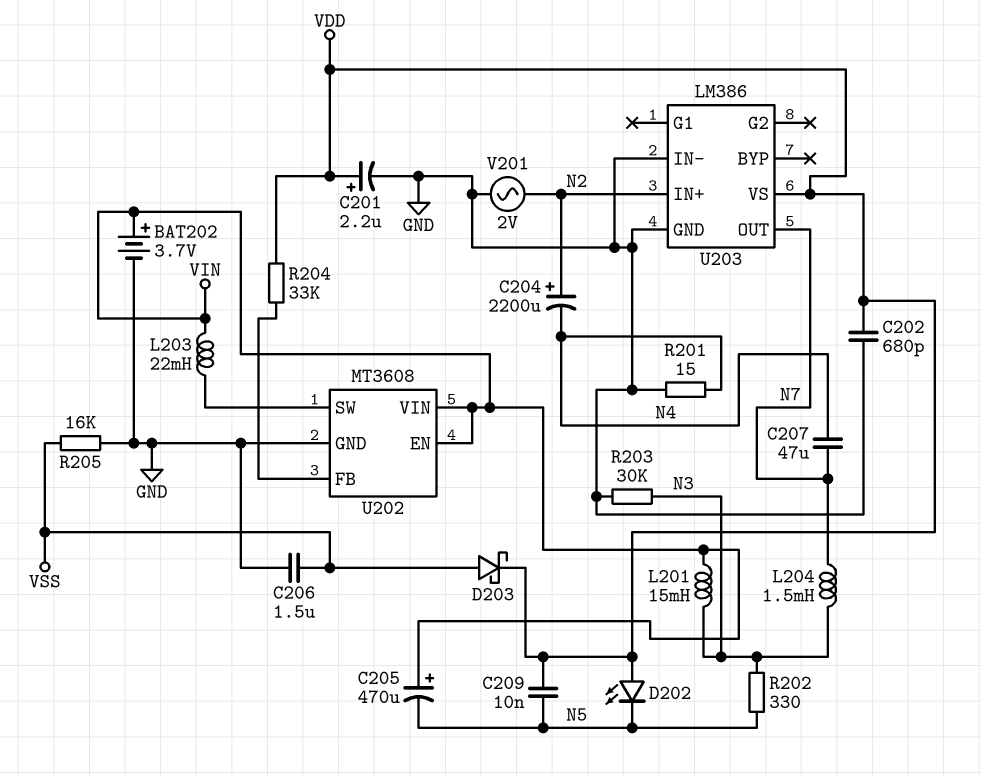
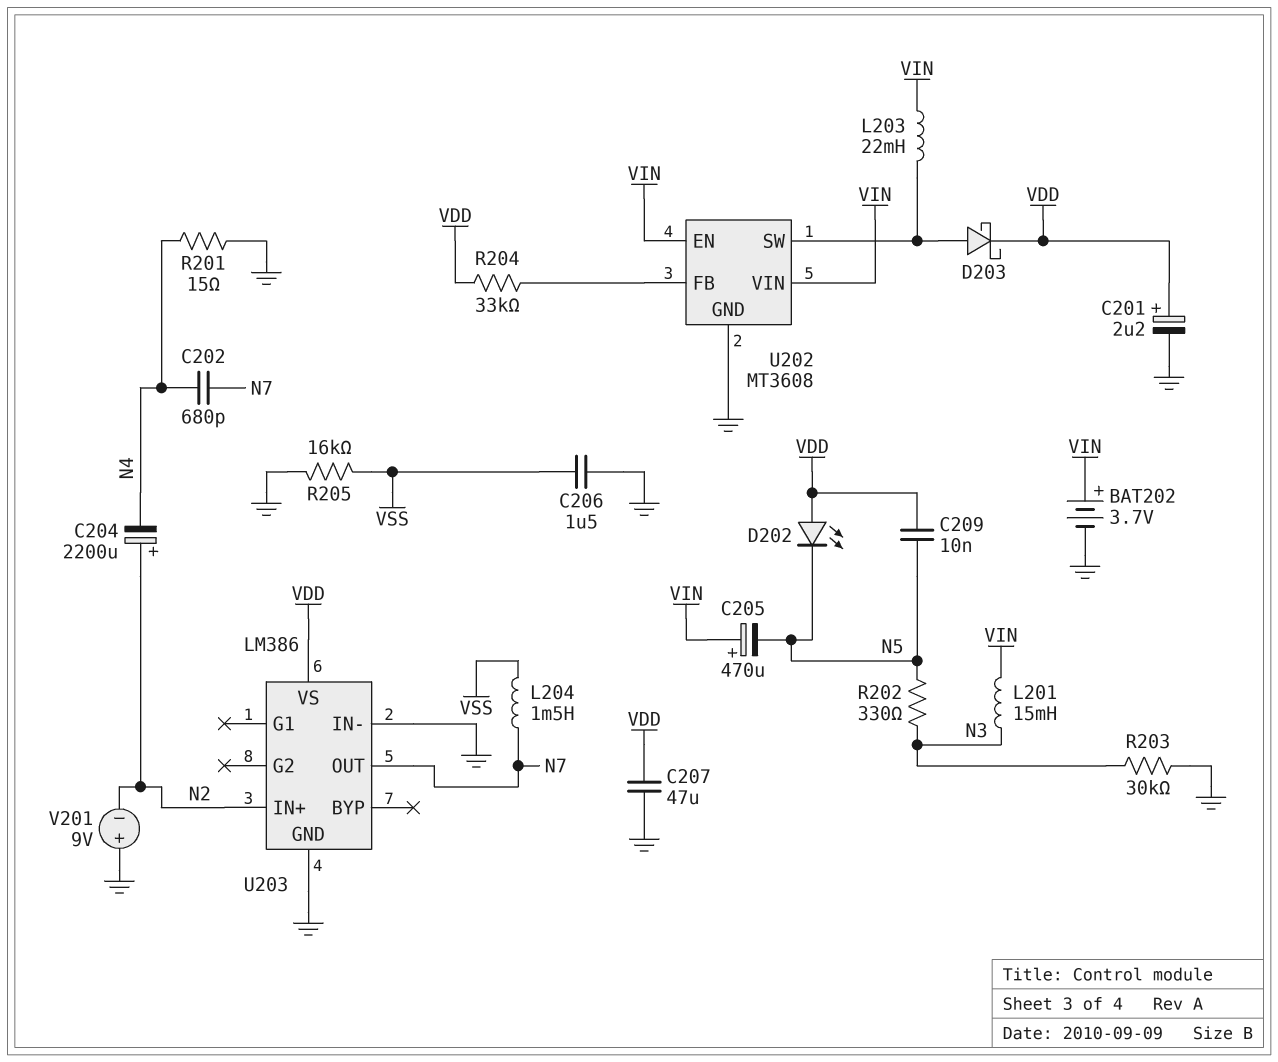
C202: 680pF (GND, VDD) -> 680pF (N4, N7)
C207: 47uF (N4, N7) -> 47uF (GND, VDD)
D203: schottky (A VSS, K VDD) -> schottky (A U202/SW, K VDD)
L204: 1.5mH (N3, N7) -> 1.5mH (N7, VSS)
V201: AC 2V (GND, N2) -> 9V (plus GND, minus N2)

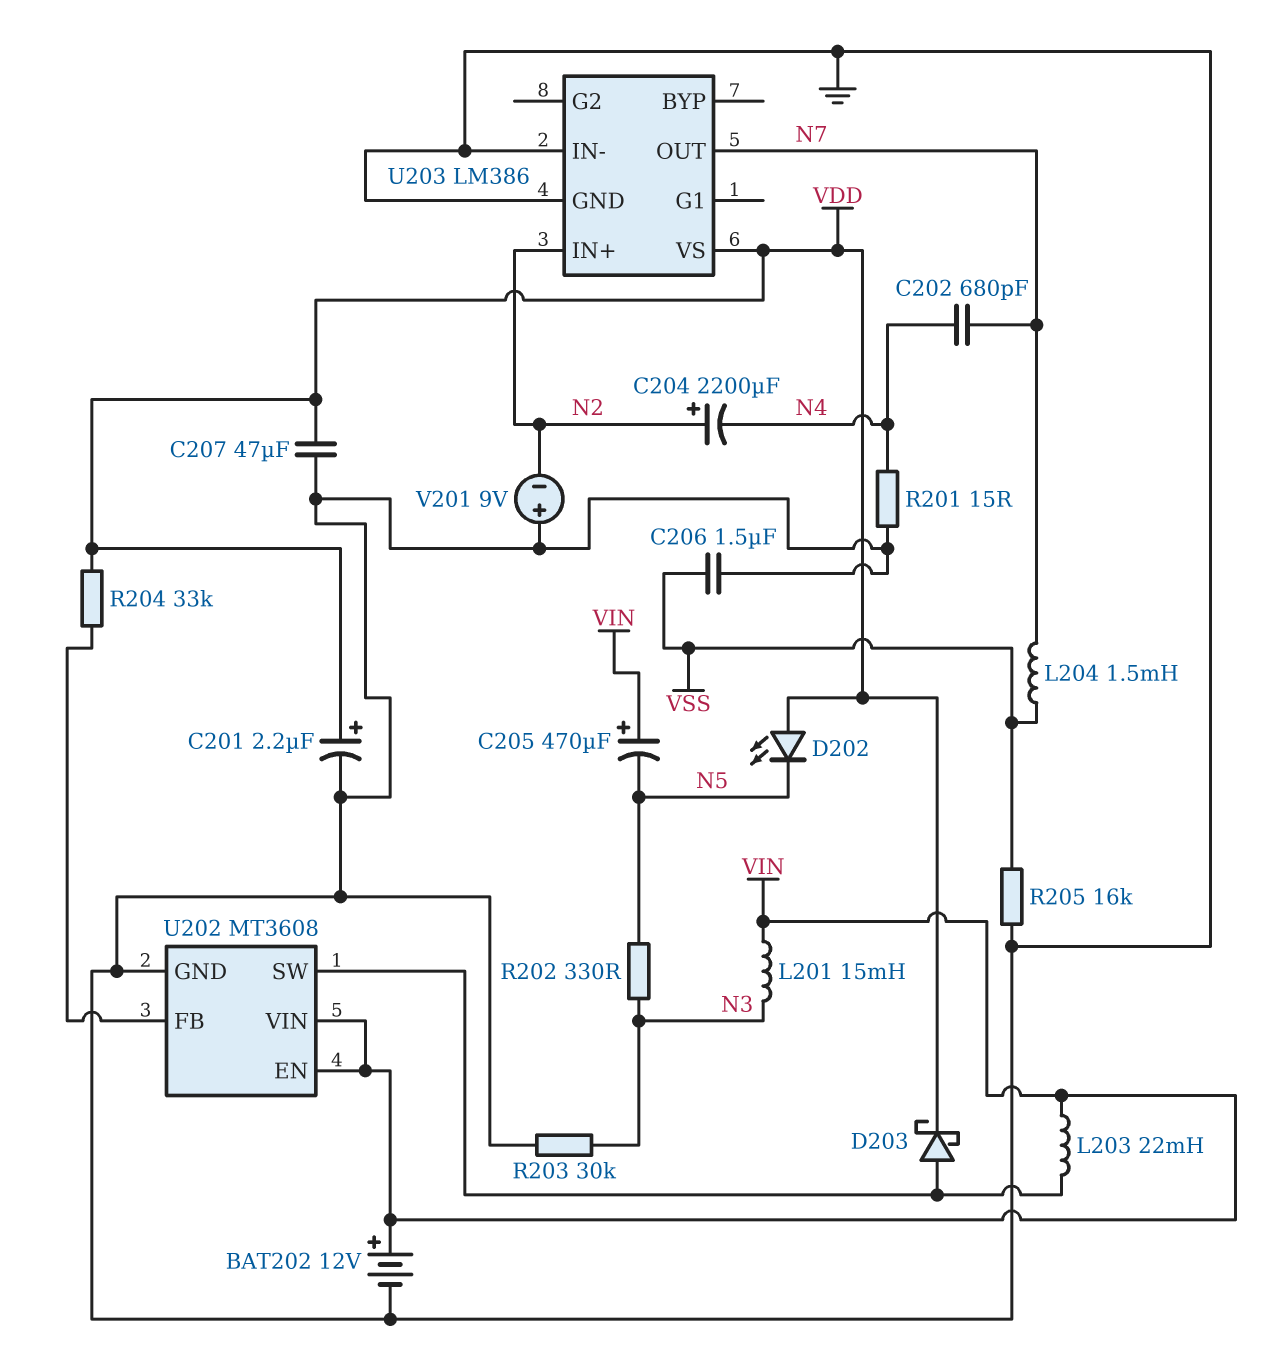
BAT202: 3.7V (plus VIN, minus GND) -> 12V (plus VIN, minus GND)
C209: 10nF (N5, VDD) -> none

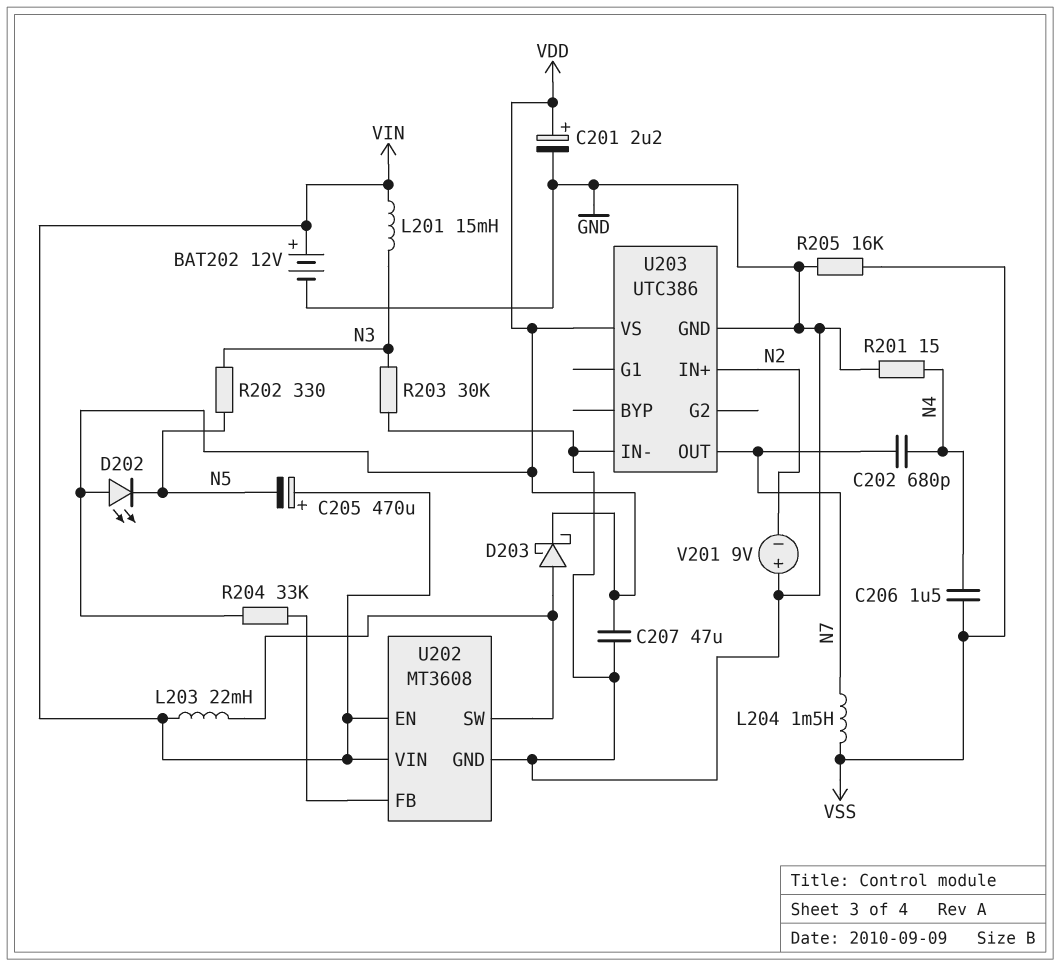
C204: 2200uF (plus N2, minus N4) -> none
C206: 1.5uF (GND, VSS) -> 1.5uF (N4, VSS)
U203: LM386 -> UTC386

